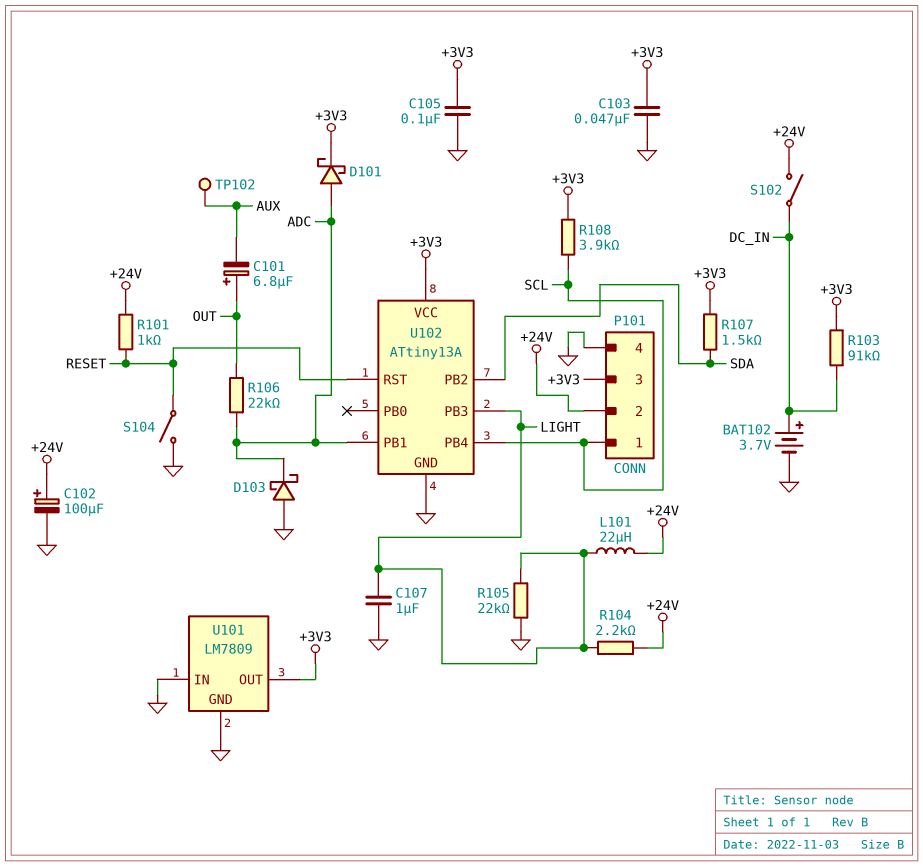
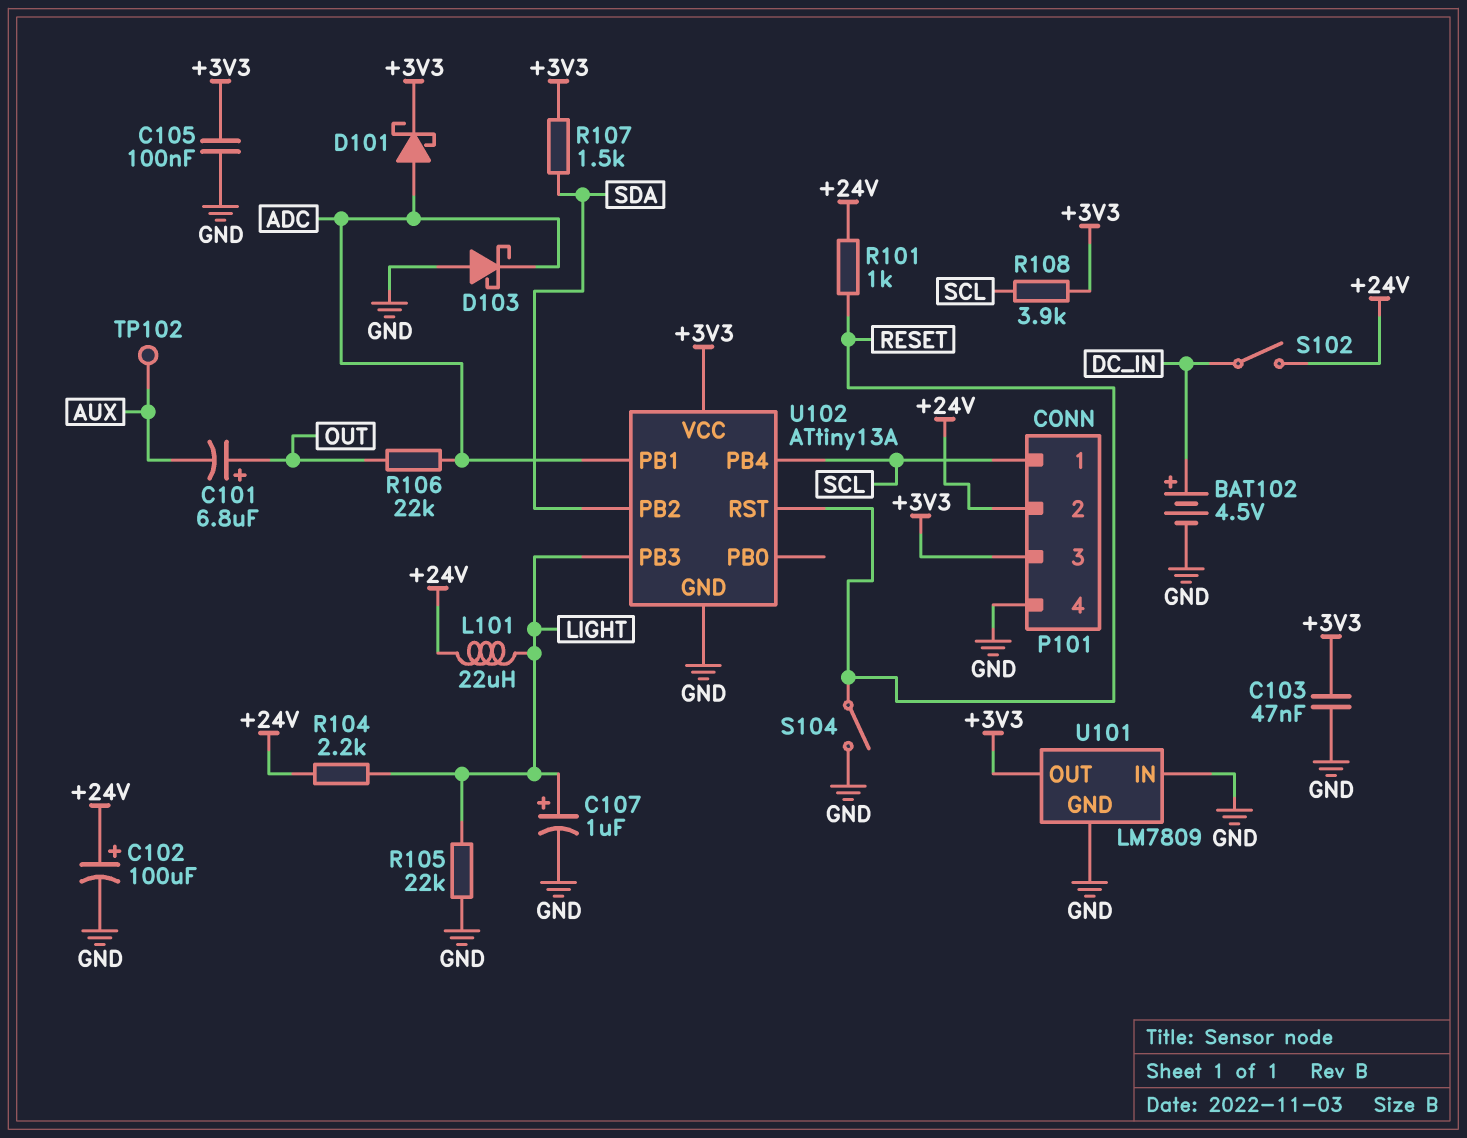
BAT102: 3.7V (plus DC_IN, minus GND) -> 4.5V (plus DC_IN, minus GND)
C107: 1uF (GND, LIGHT) -> 1uF (plus LIGHT, minus GND)
R103: 91k (+3V3, DC_IN) -> none

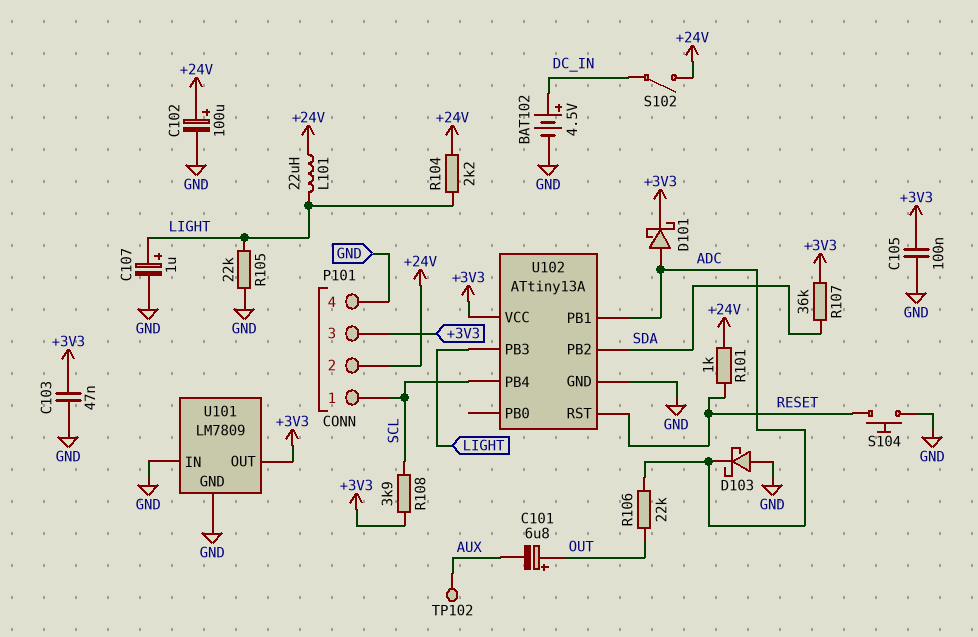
R107: 1.5k (+3V3, SDA) -> 36k (+3V3, SDA)
S104: switch (GND, RESET) -> button (GND, RESET)

